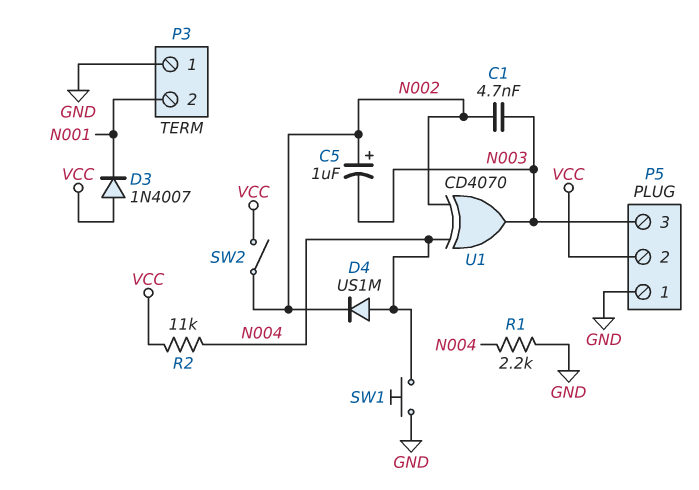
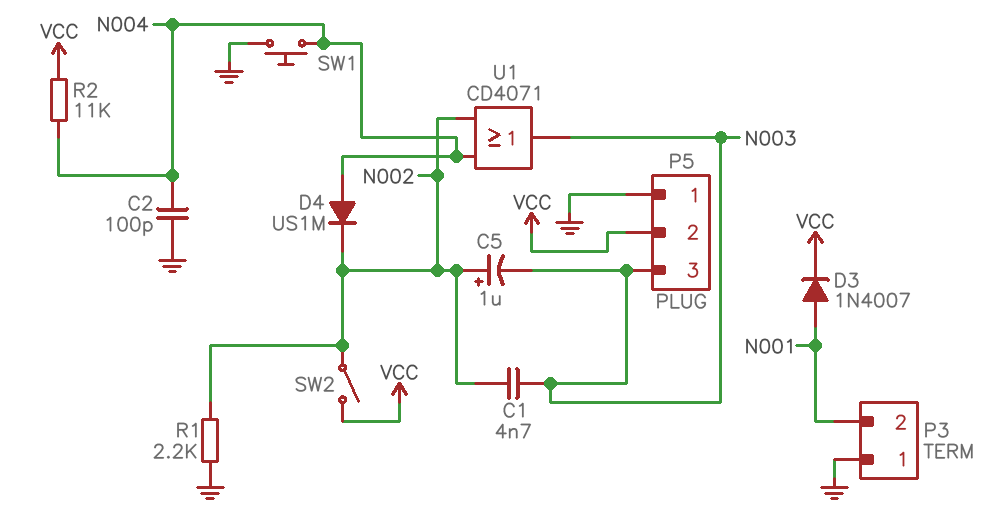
C2: none -> 100pF (GND, N004)
D3: diode 1N4007 (A VCC, K N001) -> diode 1N4007 (A N001, K VCC)
R1: 2.2k (GND, N004) -> 2.2k (GND, N002)
U1: XOR CD4070 (in N002, in N004, out N003) -> OR CD4071 (in N002, in N004, out N003)

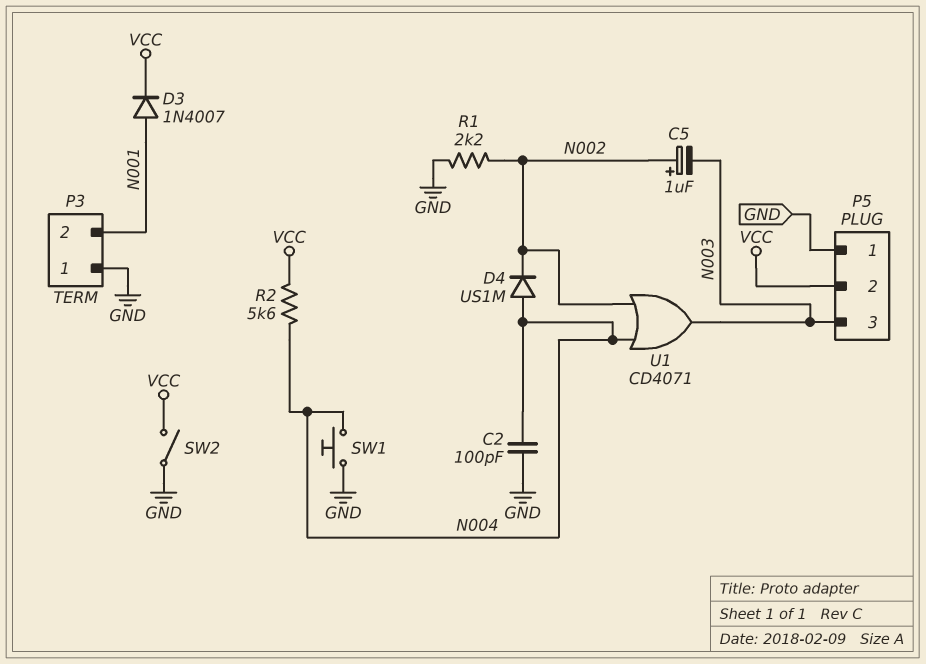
C1: 4.7nF (N002, N003) -> none
R2: 11k (N004, VCC) -> 5.6k (N004, VCC)
SW2: switch (N002, VCC) -> switch (GND, VCC)

